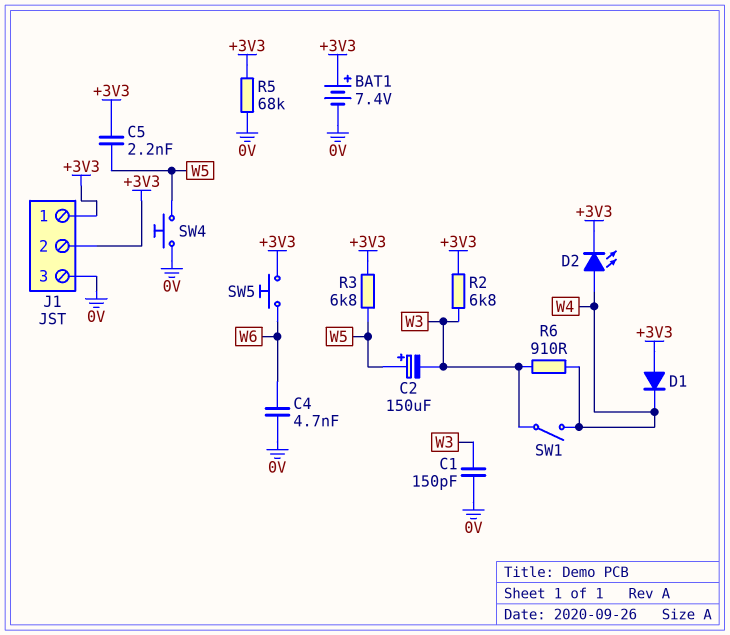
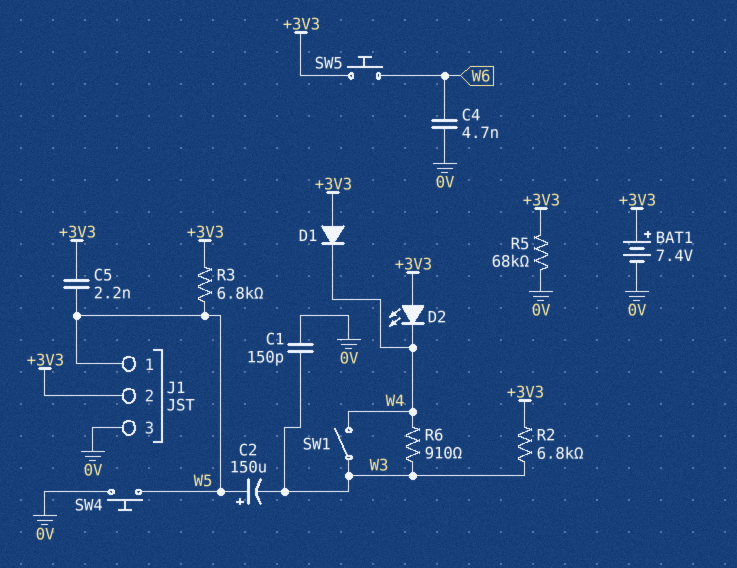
D2: LED (A W4, K +3V3) -> LED (A +3V3, K W4)
J1 pin 1: +3V3 -> W5

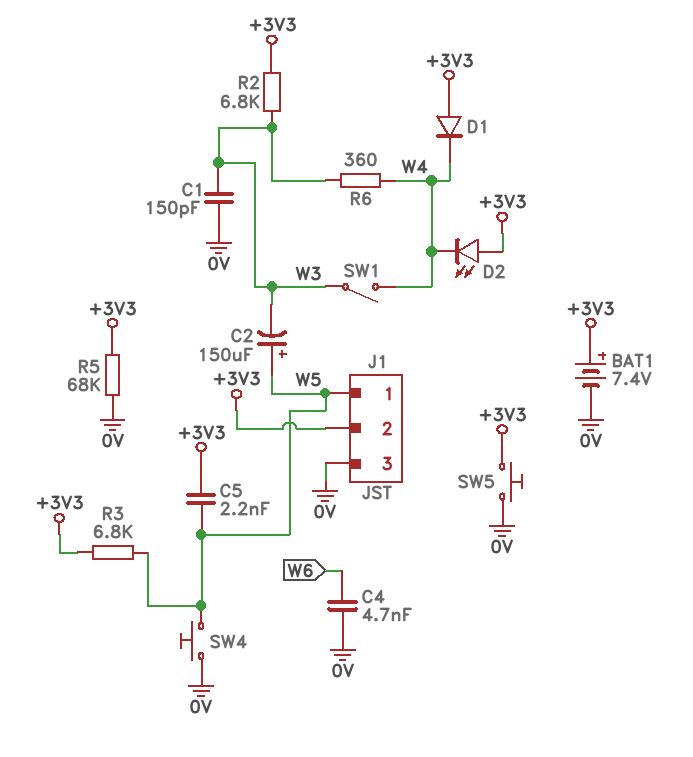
R6: 910 (W3, W4) -> 360 (W3, W4)
SW5: button (+3V3, W6) -> button (+3V3, 0V)

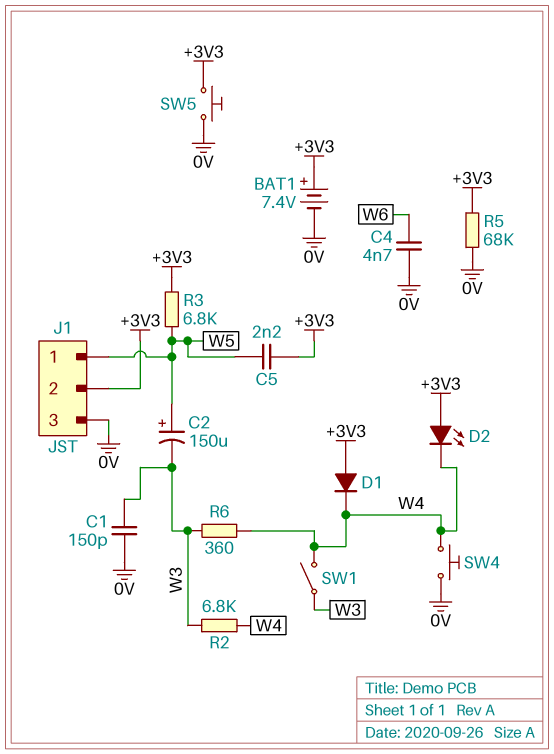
R2: 6.8k (+3V3, W3) -> 6.8k (W3, W4)
SW4: button (0V, W5) -> button (0V, W4)

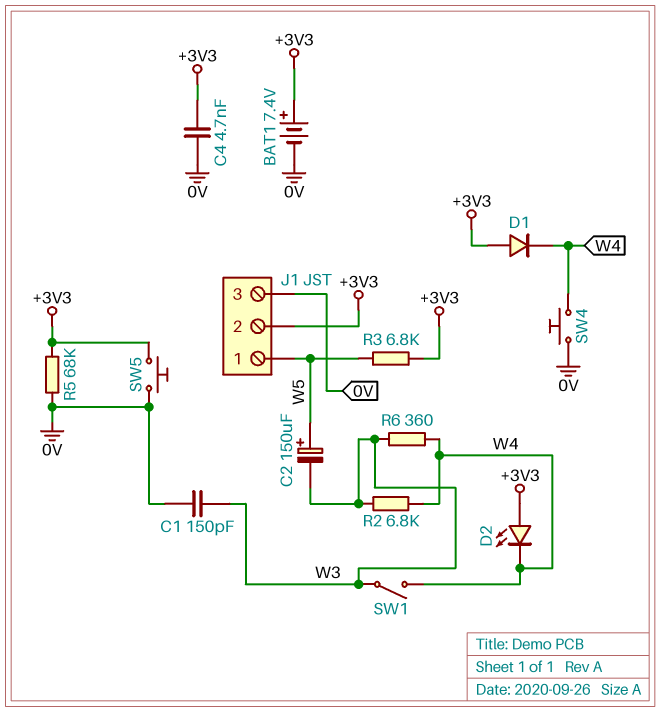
C4: 4.7nF (0V, W6) -> 4.7nF (+3V3, 0V)
C5: 2.2nF (+3V3, W5) -> none

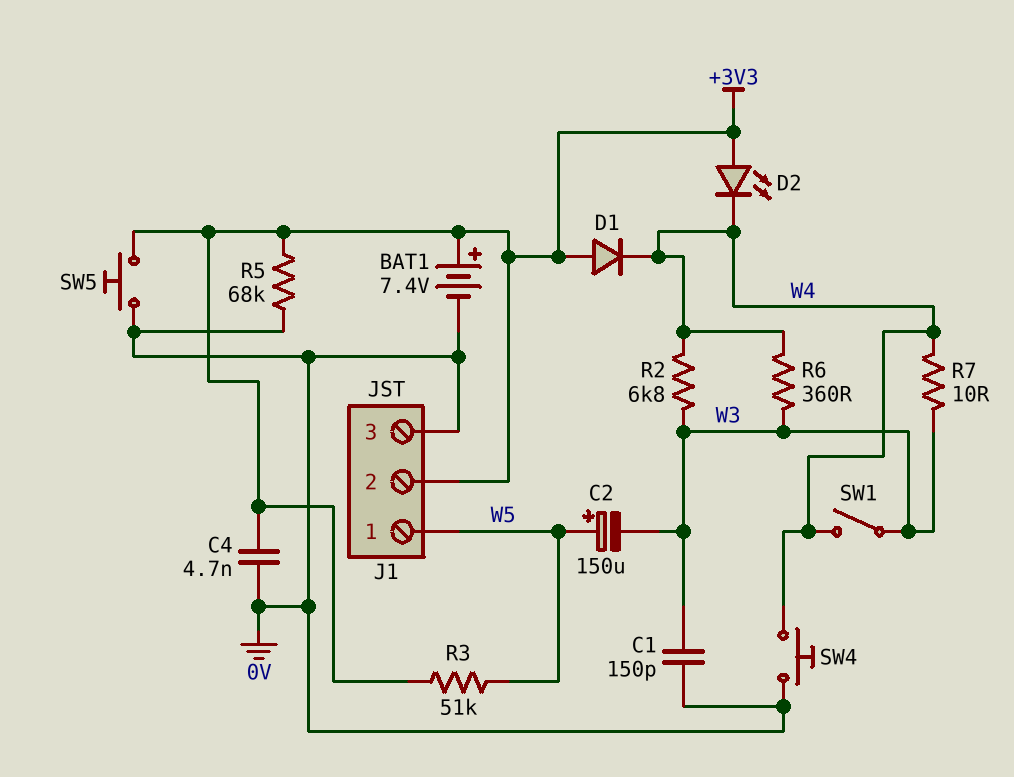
R3: 6.8k (+3V3, W5) -> 51k (+3V3, W5)
R7: none -> 10 (W3, W4)

